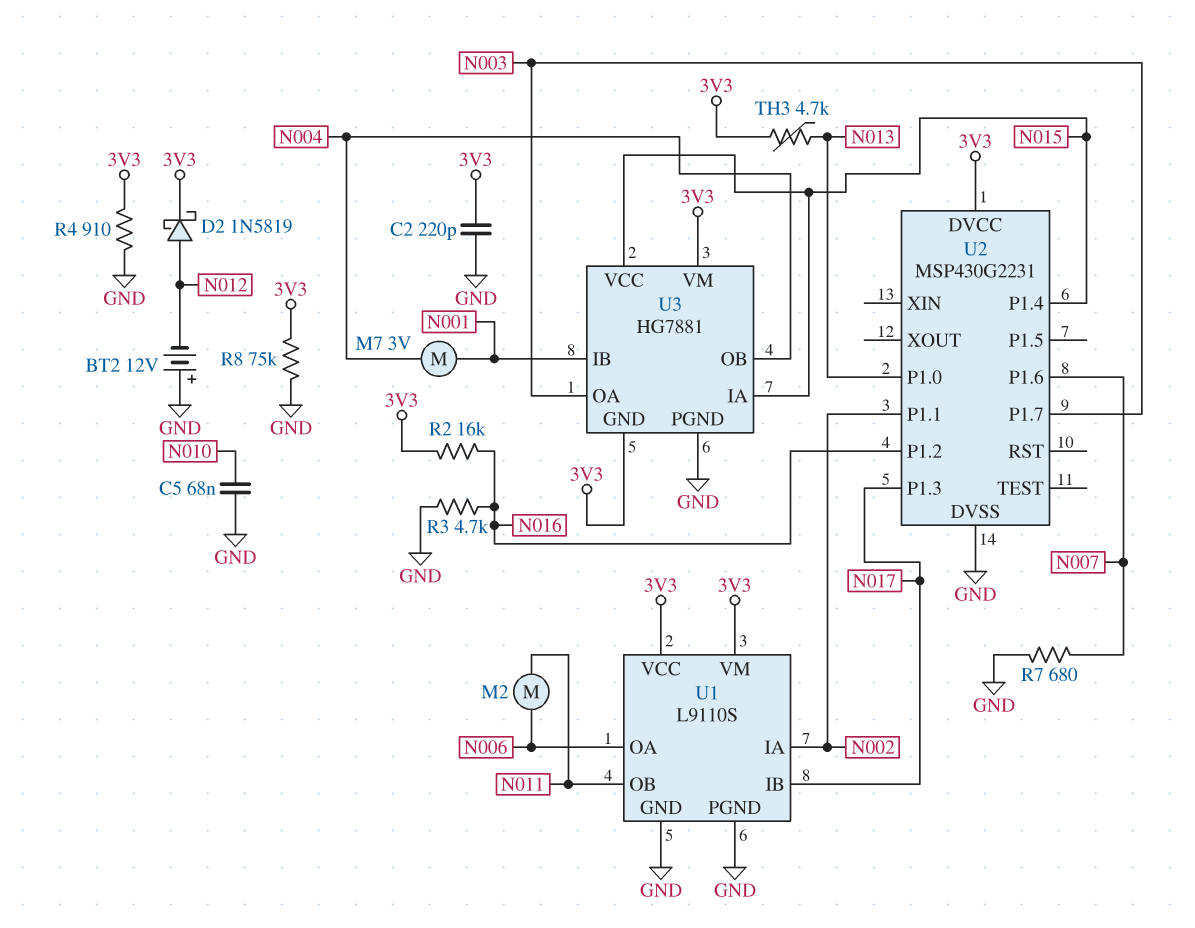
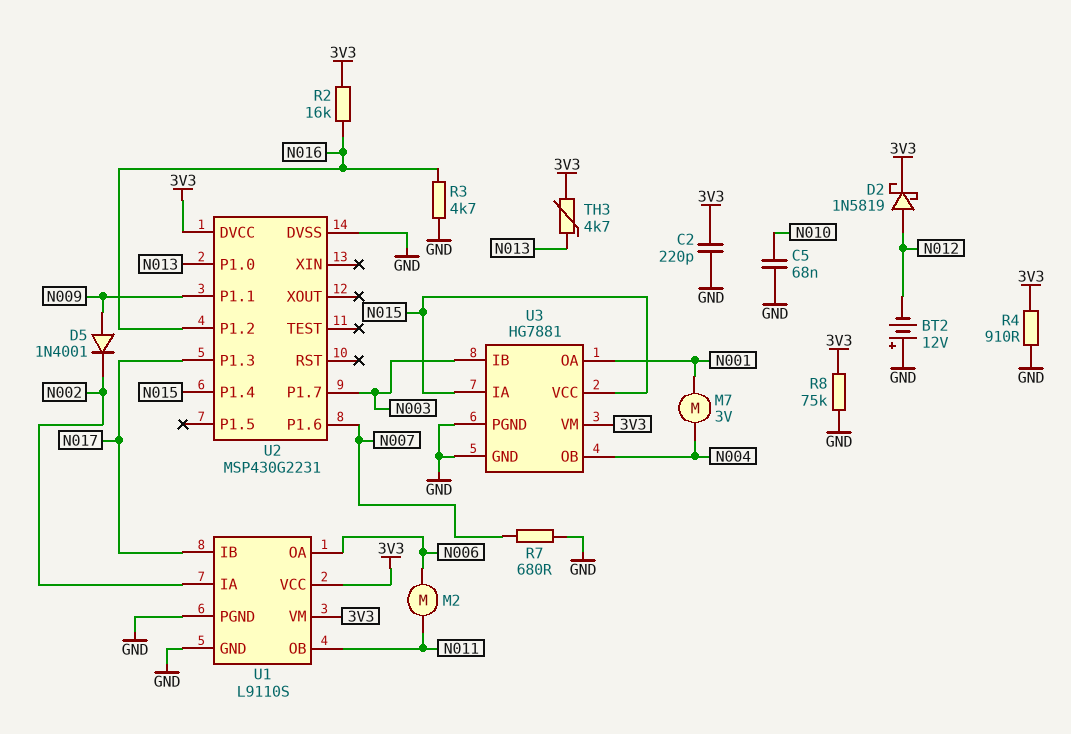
D5: none -> diode 1N4001 (A N009, K N002)
U2 pin P1.1: N002 -> N009
U3 pin GND: 3V3 -> GND
U3 pin IB: N001 -> N003
U3 pin OA: N003 -> N001

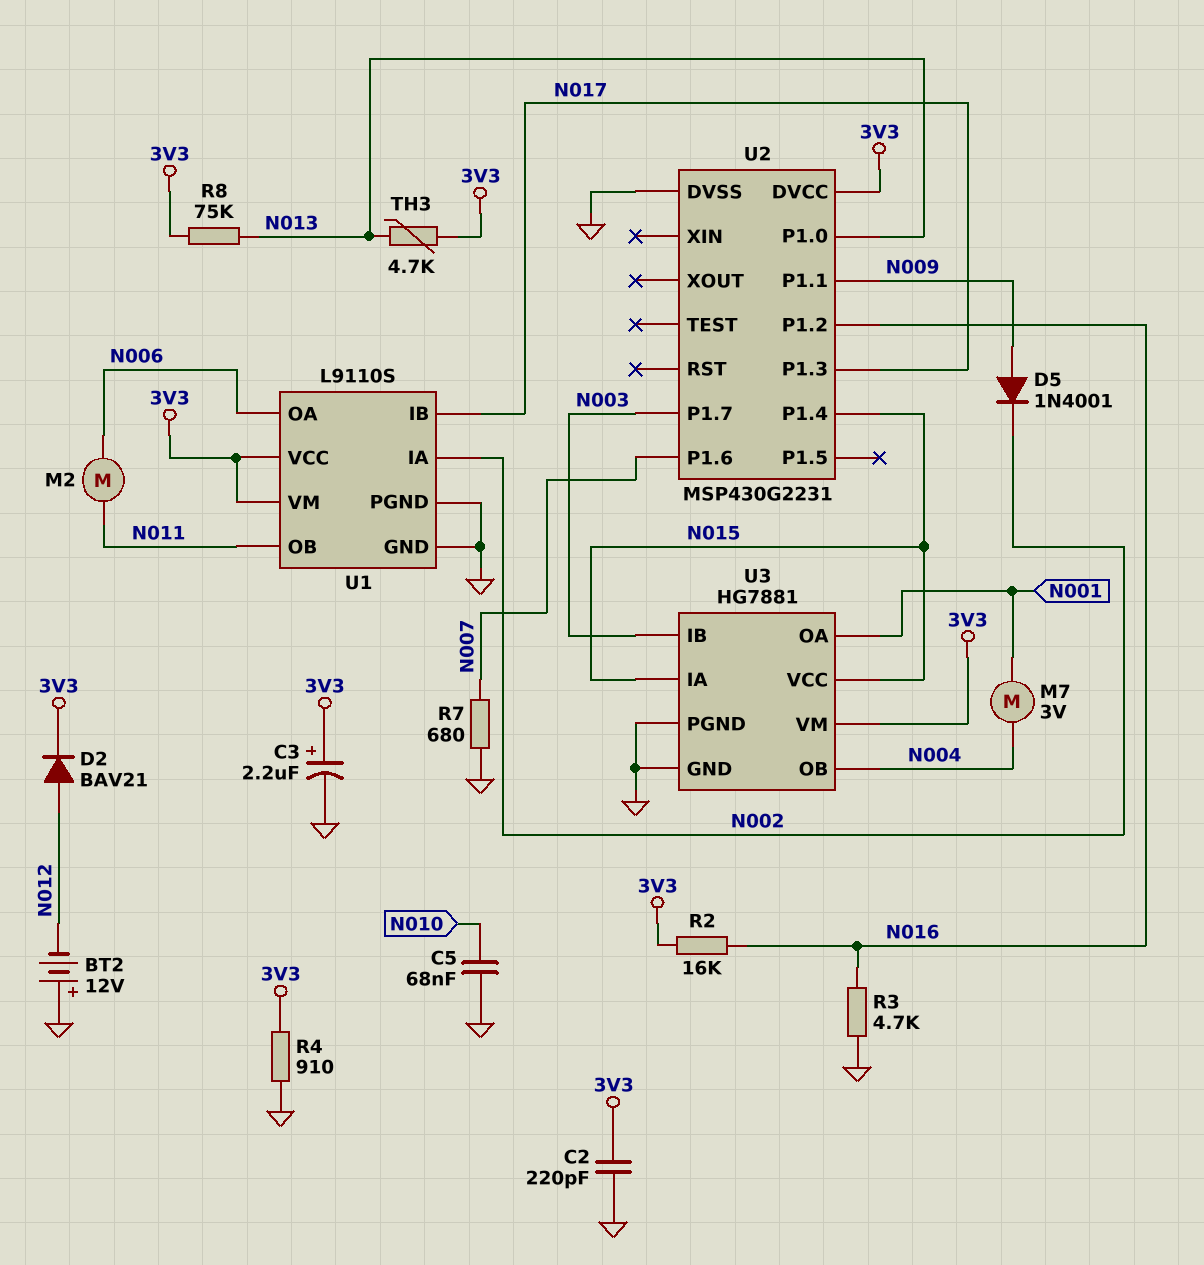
C3: none -> 2.2uF (plus 3V3, minus GND)
D2: schottky 1N5819 (A N012, K 3V3) -> diode BAV21 (A N012, K 3V3)
R8: 75k (3V3, GND) -> 75k (3V3, N013)

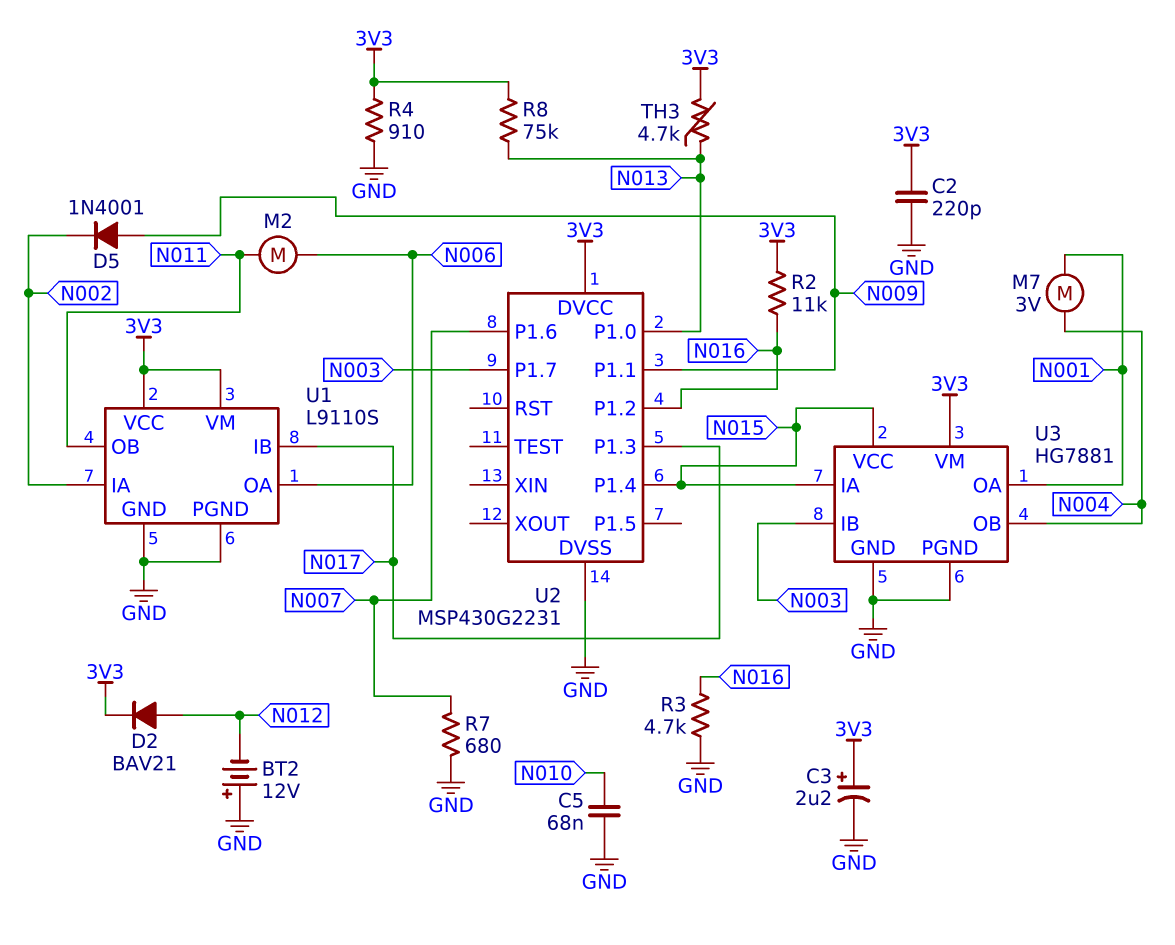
R2: 16k (3V3, N016) -> 11k (3V3, N016)

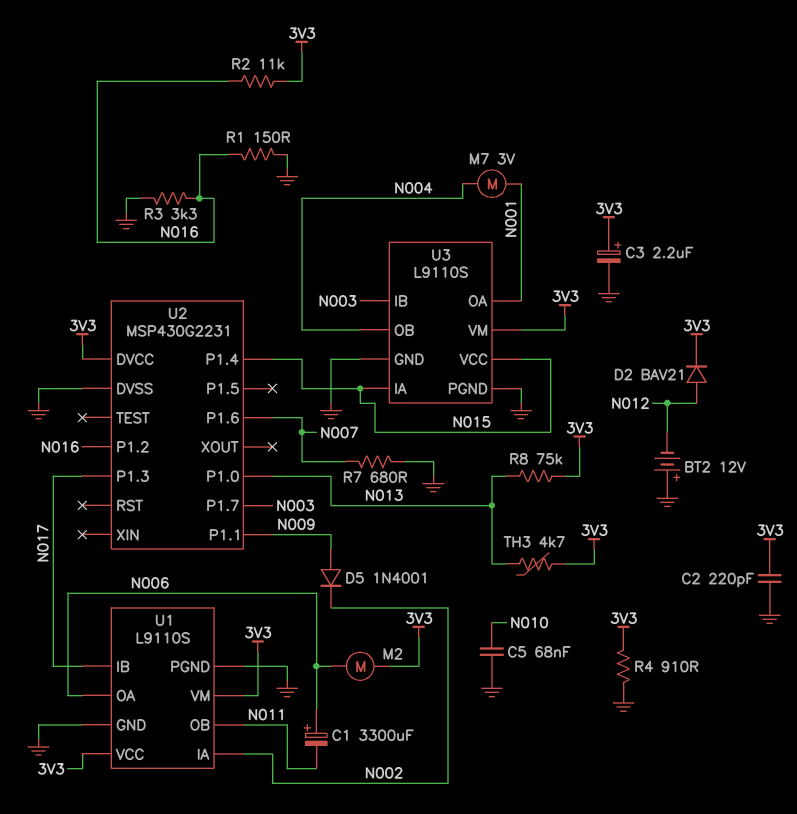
C1: none -> 3300uF (plus N006, minus N011)
M2: motor (N006, N011) -> motor (3V3, N006)
R1: none -> 150 (GND, N016)
R3: 4.7k (GND, N016) -> 3.3k (GND, N016)
U3: HG7881 -> L9110S

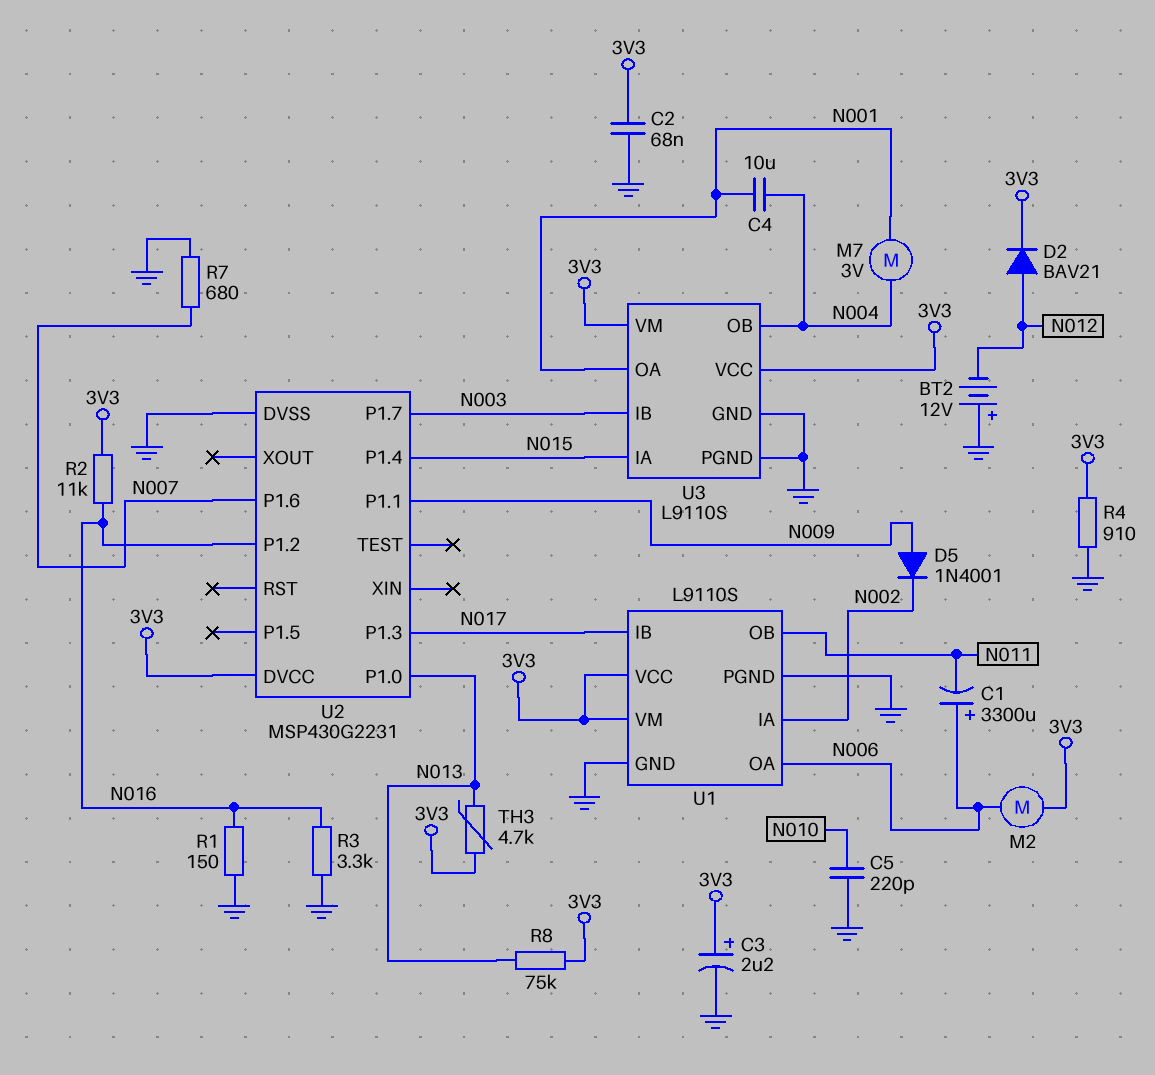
C2: 220pF (3V3, GND) -> 68nF (3V3, GND)
C4: none -> 10uF (N001, N004)
C5: 68nF (GND, N010) -> 220pF (GND, N010)
U3 pin VCC: N015 -> 3V3

